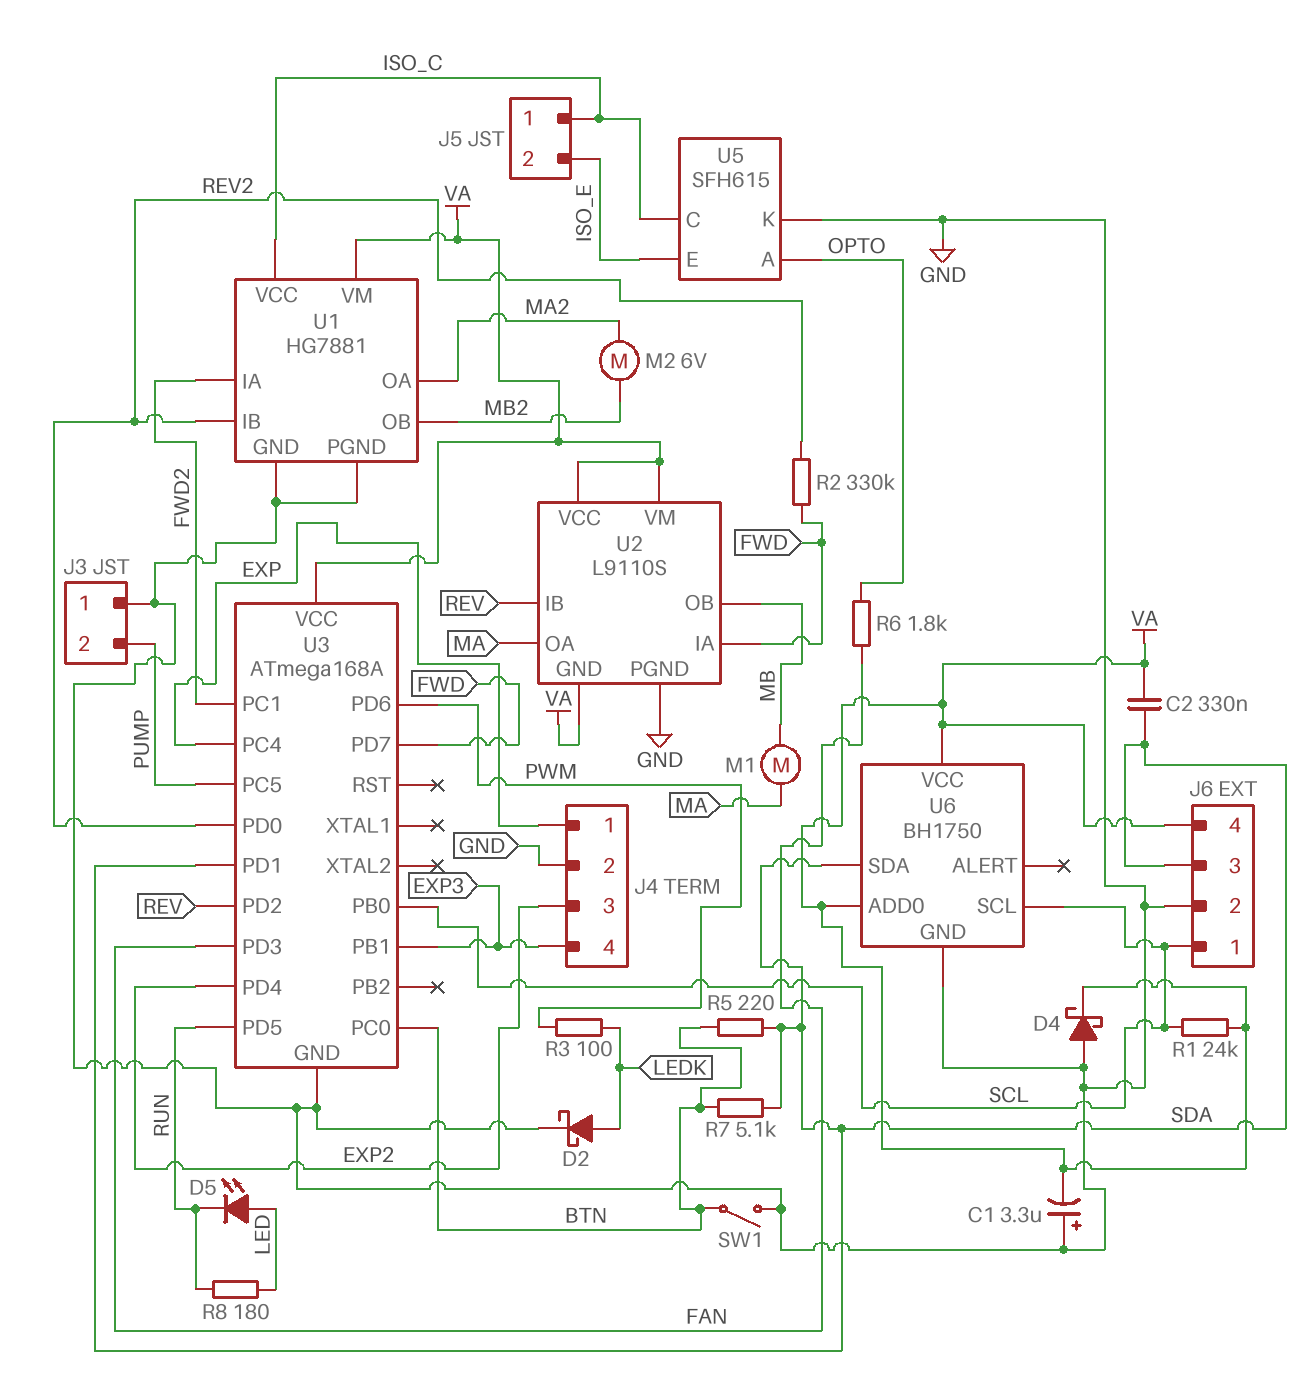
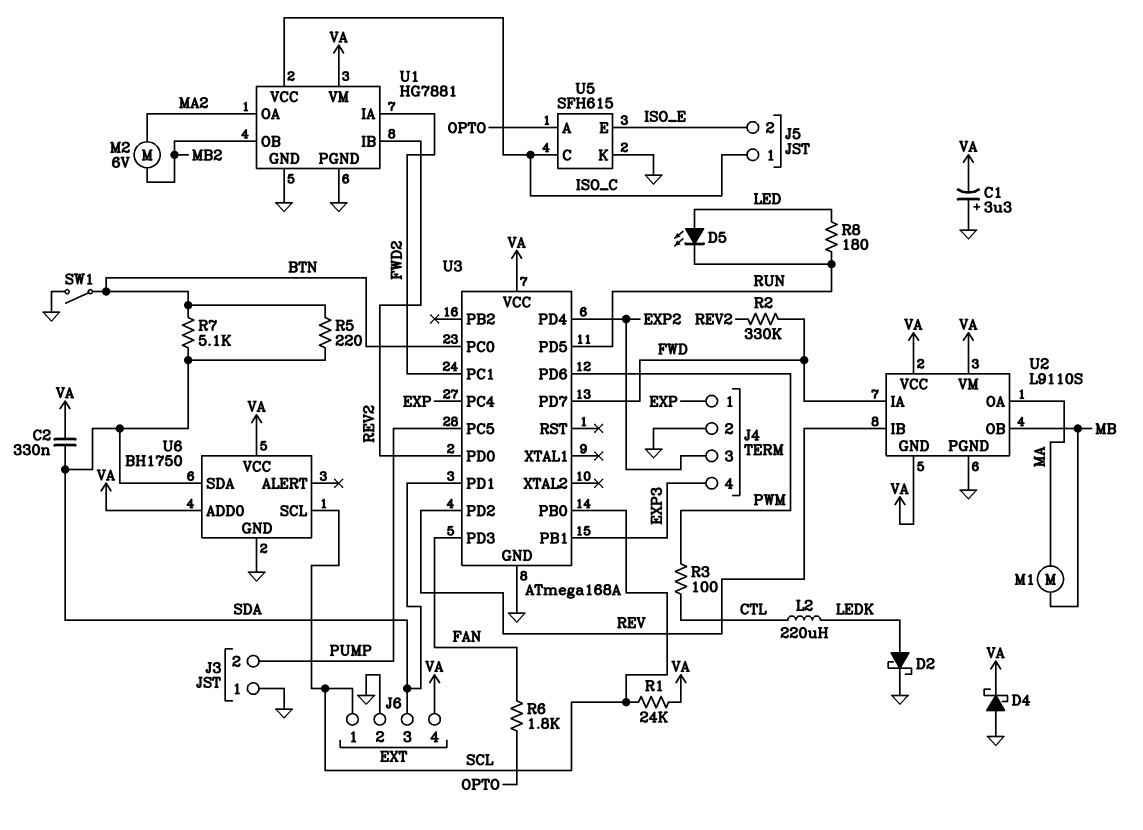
L2: none -> 220uH (CTL, LEDK)
R3: 100 (LEDK, PWM) -> 100 (CTL, PWM)

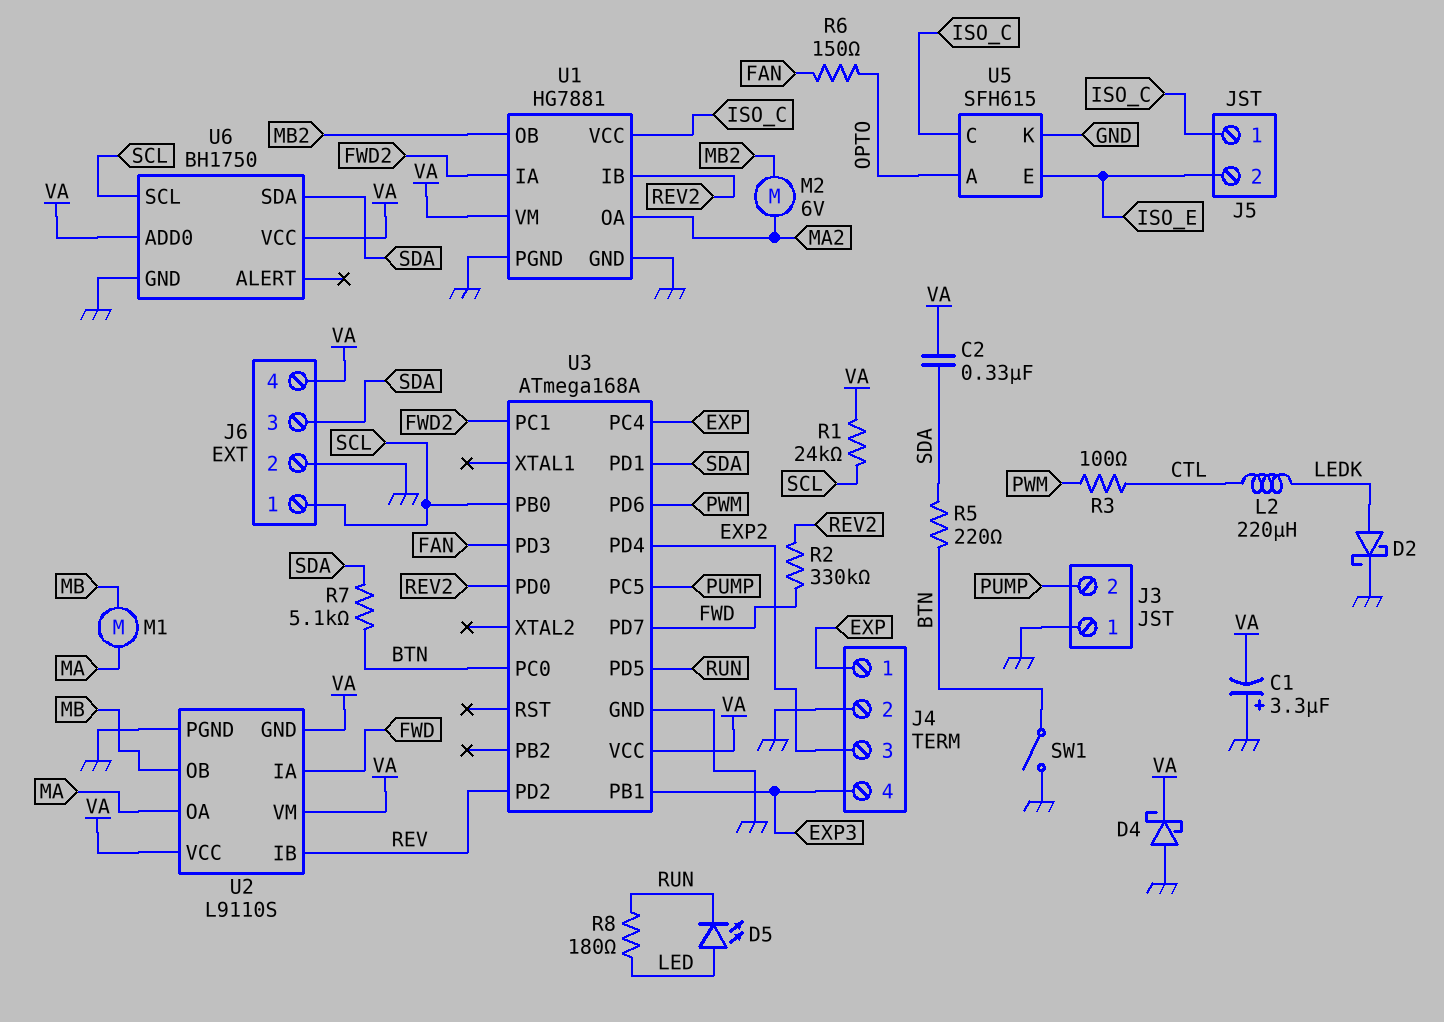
R6: 1.8k (FAN, OPTO) -> 150 (FAN, OPTO)

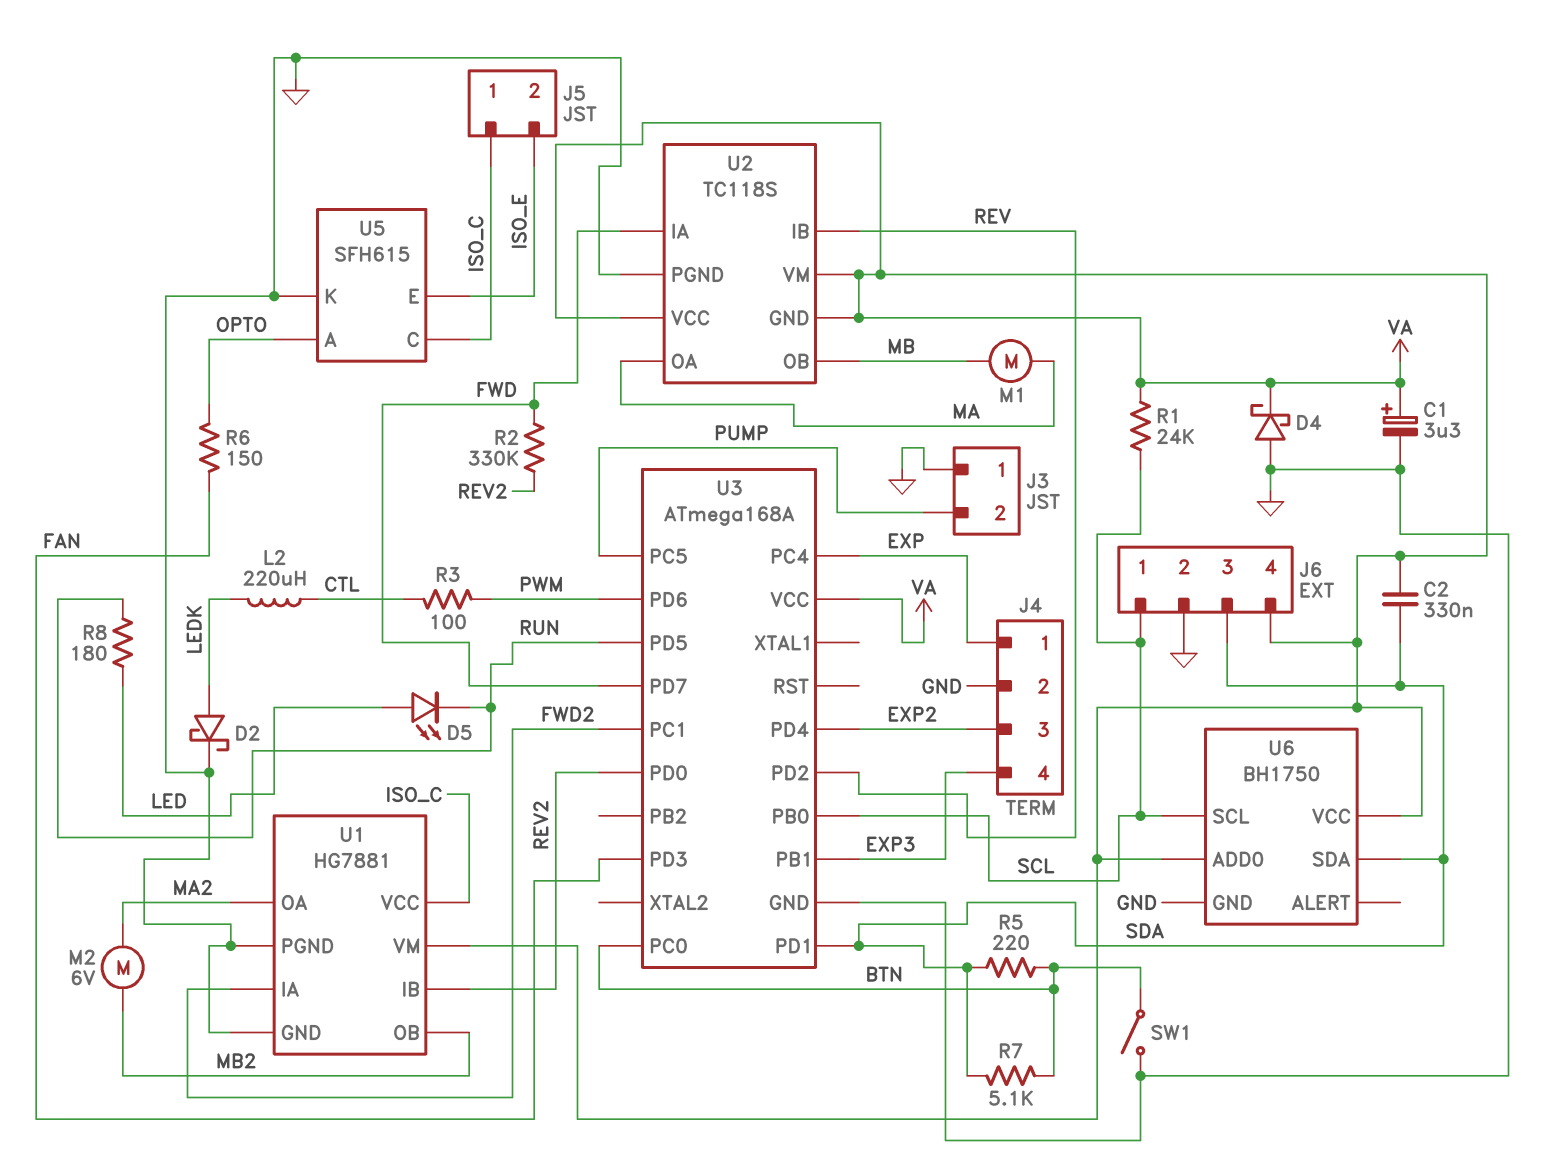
C1: 3.3uF (plus GND, minus VA) -> 3.3uF (plus VA, minus GND)
U2: L9110S -> TC118S

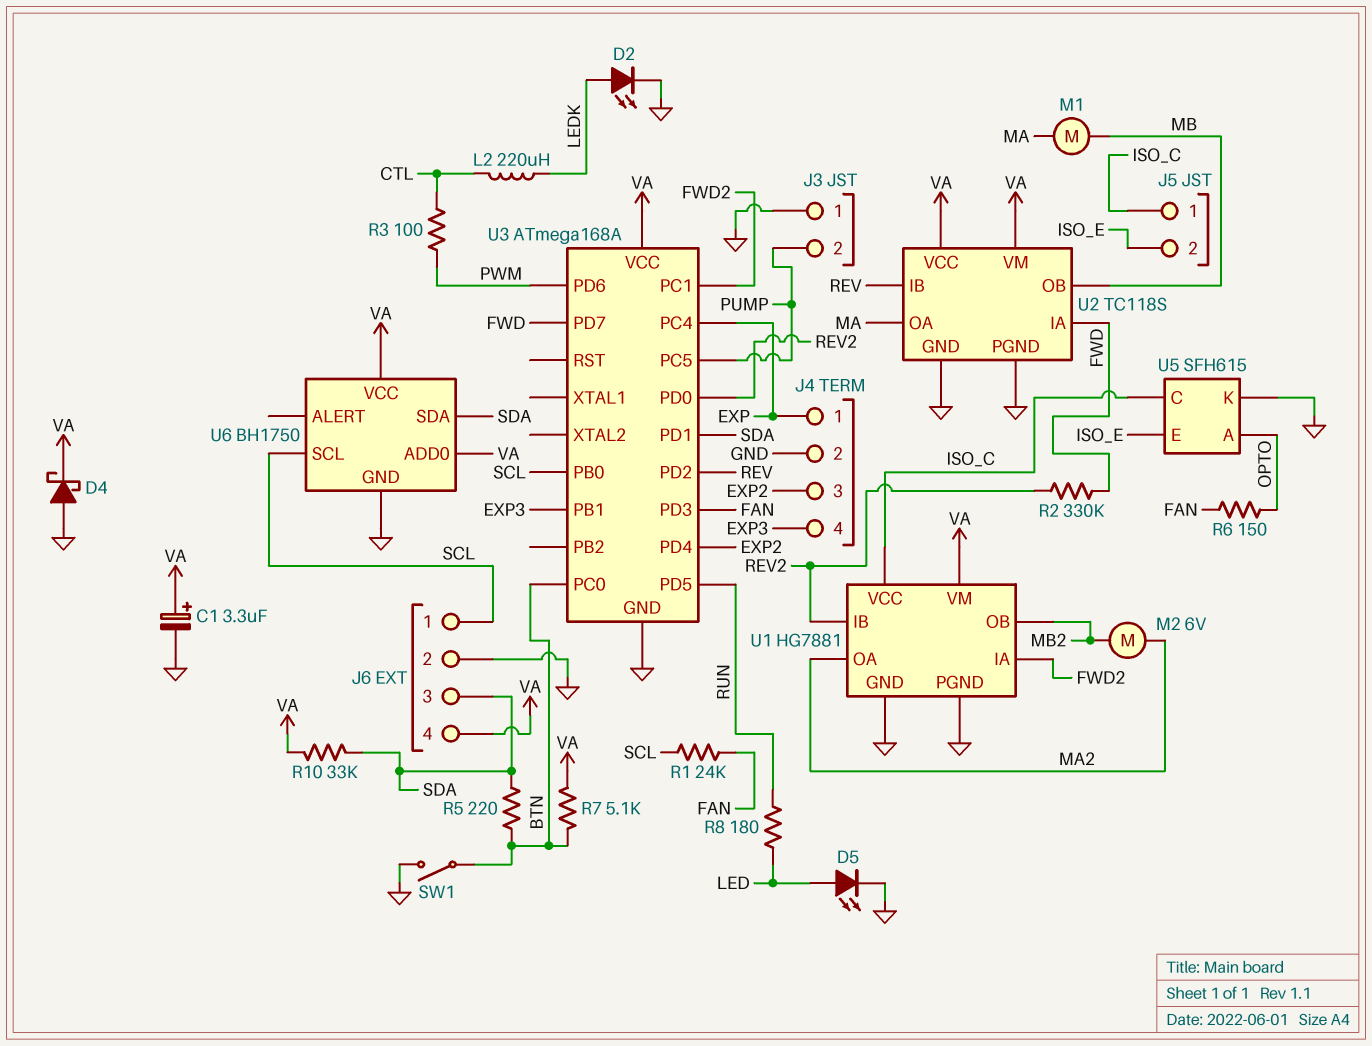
C2: 330nF (SDA, VA) -> none
D2: schottky (A LEDK, K GND) -> LED (A LEDK, K GND)
D5: LED (A LED, K RUN) -> LED (A LED, K GND)
R1: 24k (SCL, VA) -> 24k (FAN, SCL)
R7: 5.1k (BTN, SDA) -> 5.1k (BTN, VA)
R10: none -> 33k (SDA, VA)
U2 pin GND: VA -> GND

